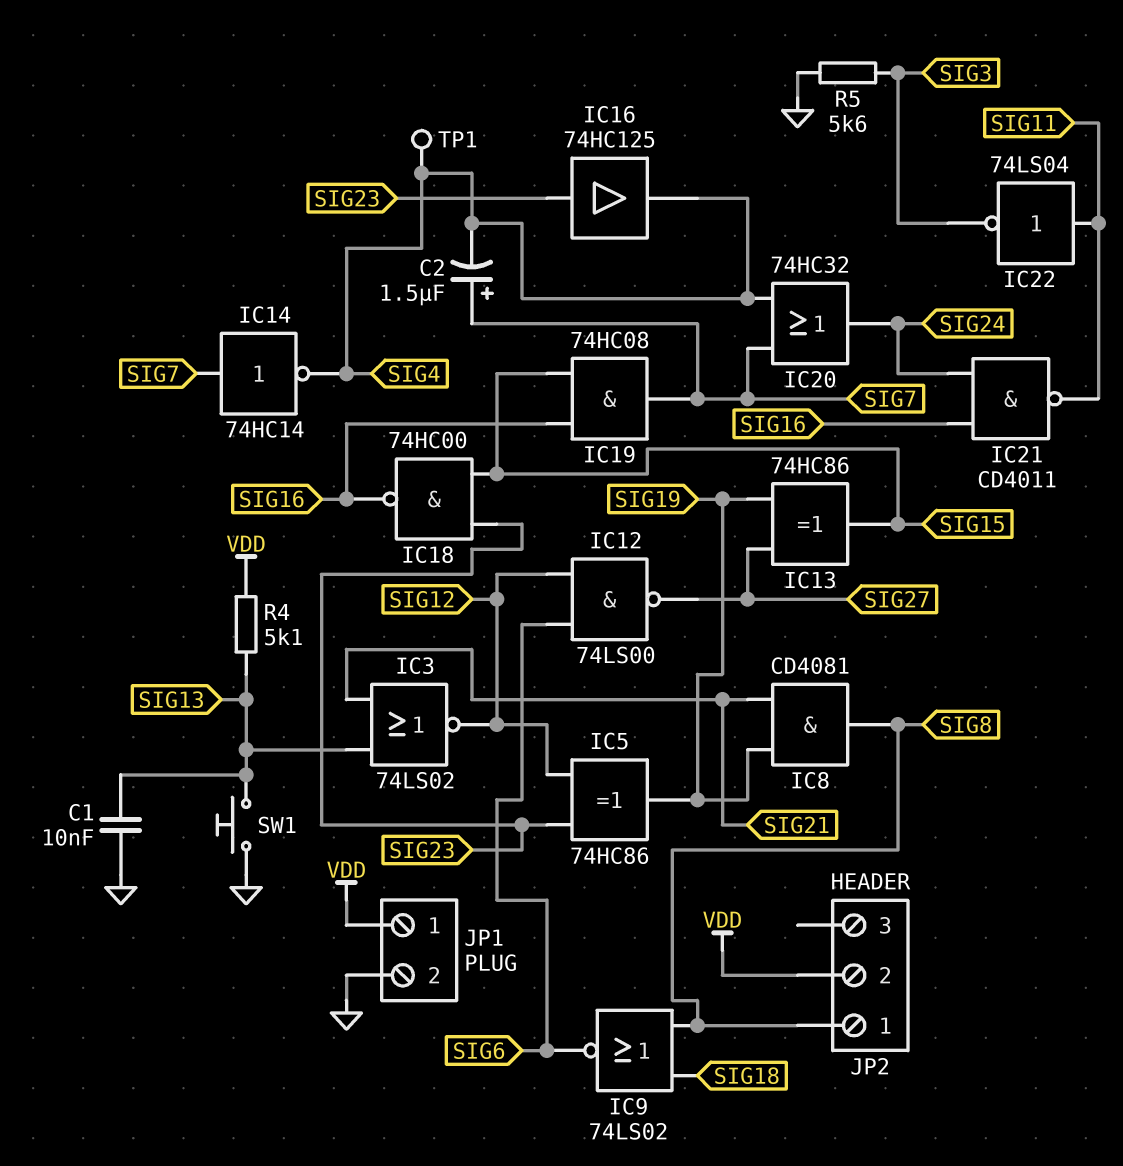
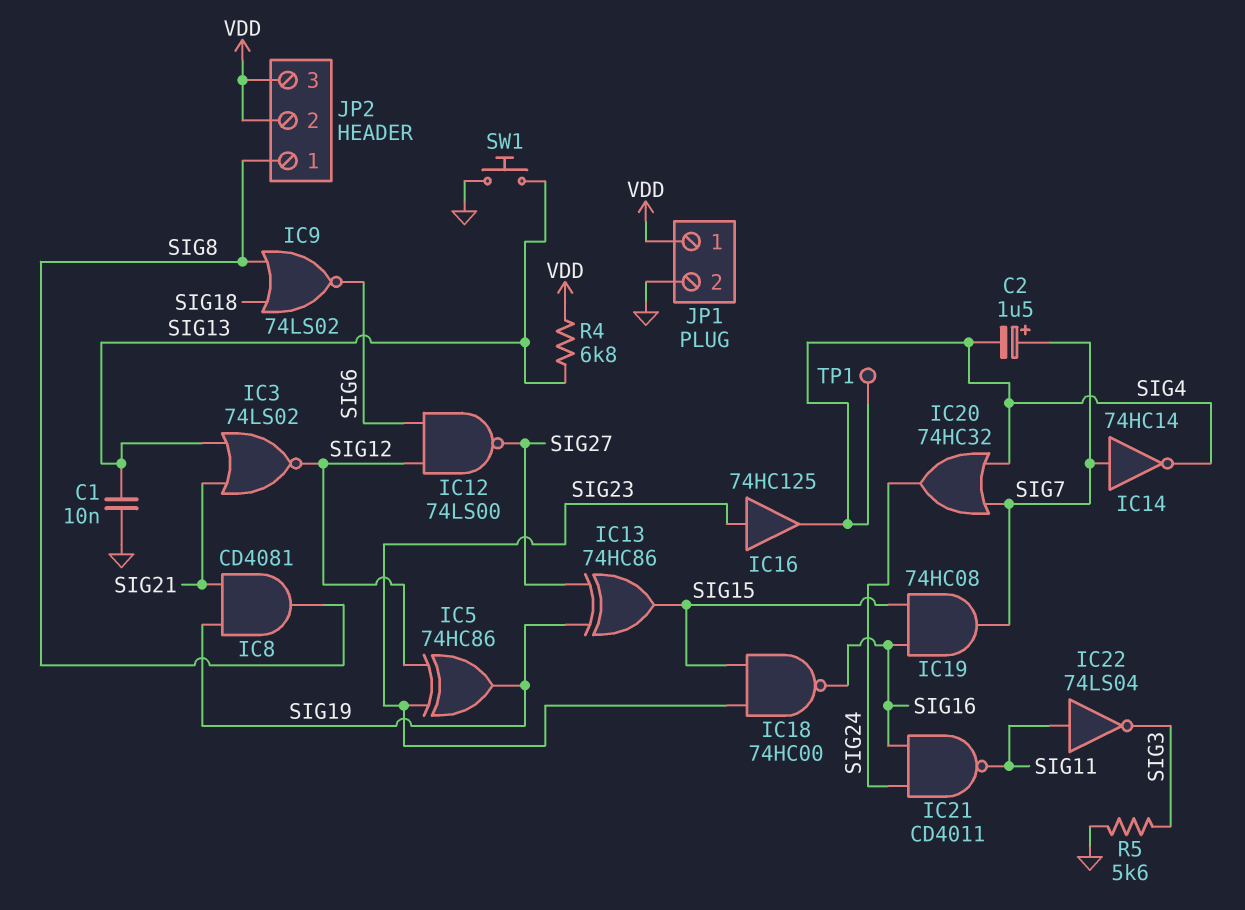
JP2 pin 3: none -> VDD
R4: 5.1k (SIG13, VDD) -> 6.8k (SIG13, VDD)

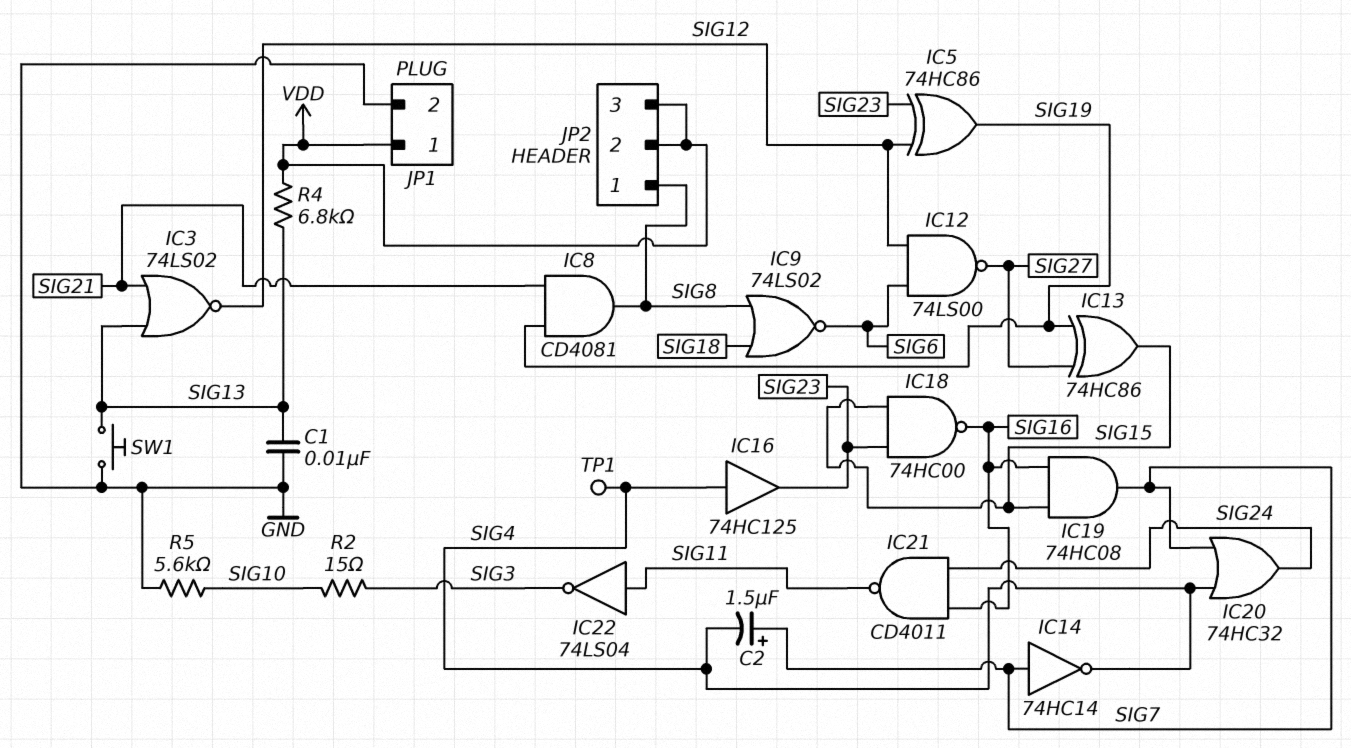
IC16: buffer 74HC125 (in SIG23, out SIG4) -> buffer 74HC125 (in SIG4, out SIG23)
R2: none -> 15 (SIG3, SIG10)
R5: 5.6k (GND, SIG3) -> 5.6k (GND, SIG10)

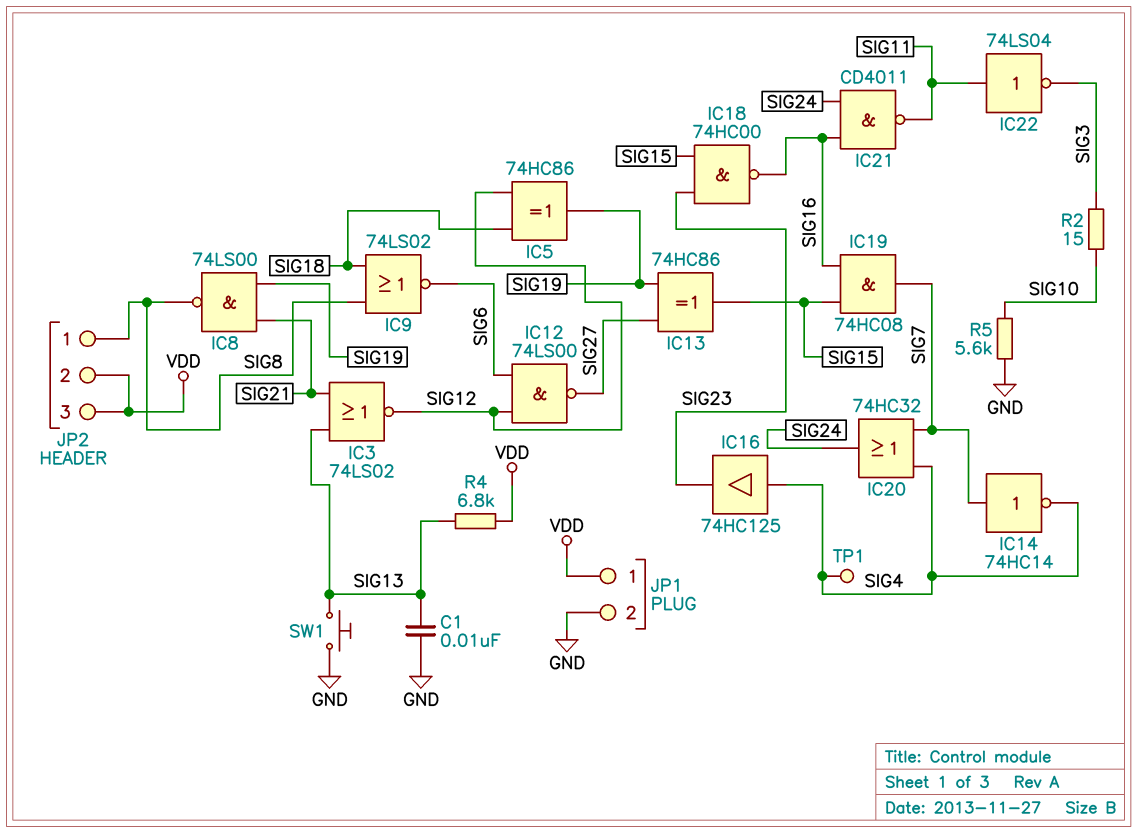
C2: 1.5uF (plus SIG7, minus SIG4) -> none
IC5: XOR 74HC86 (in SIG12, in SIG23, out SIG19) -> XOR 74HC86 (in SIG12, in SIG18, out SIG19)
IC8: AND CD4081 (in SIG19, in SIG21, out SIG8) -> NAND 74LS00 (in SIG19, in SIG21, out SIG8)

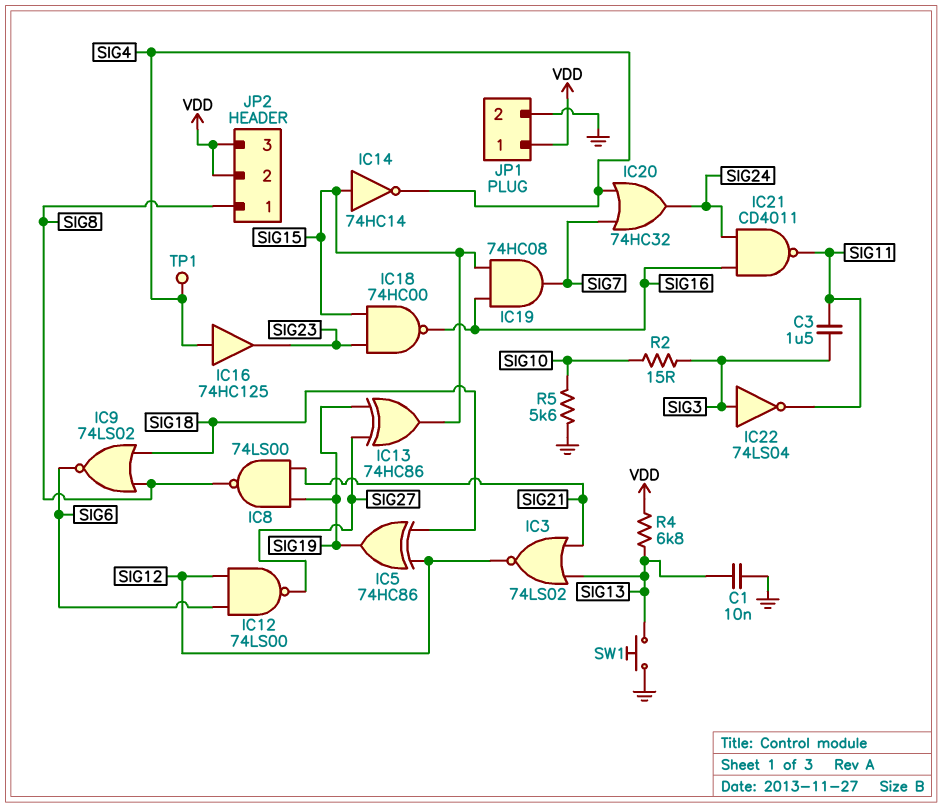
C3: none -> 1.5uF (SIG3, SIG11)
IC14: NOT 74HC14 (in SIG7, out SIG4) -> NOT 74HC14 (in SIG15, out SIG4)
IC22: NOT 74LS04 (in SIG11, out SIG3) -> NOT 74LS04 (in SIG3, out SIG11)

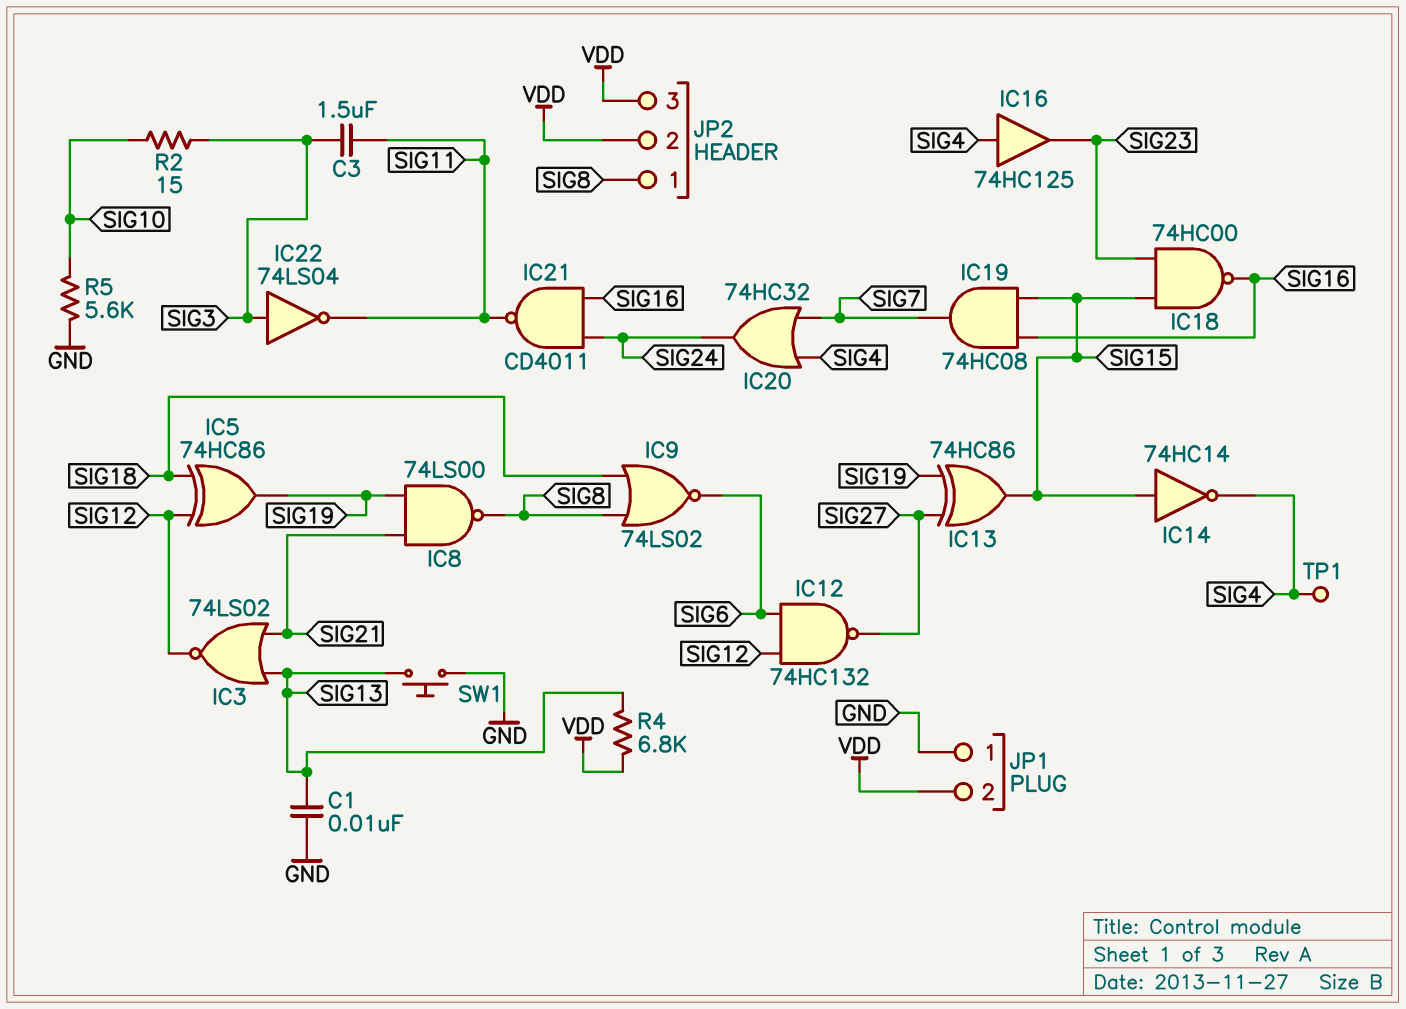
IC12: NAND 74LS00 (in SIG6, in SIG12, out SIG27) -> NAND 74HC132 (in SIG6, in SIG12, out SIG27)
JP1 pin 1: VDD -> GND
JP1 pin 2: GND -> VDD

